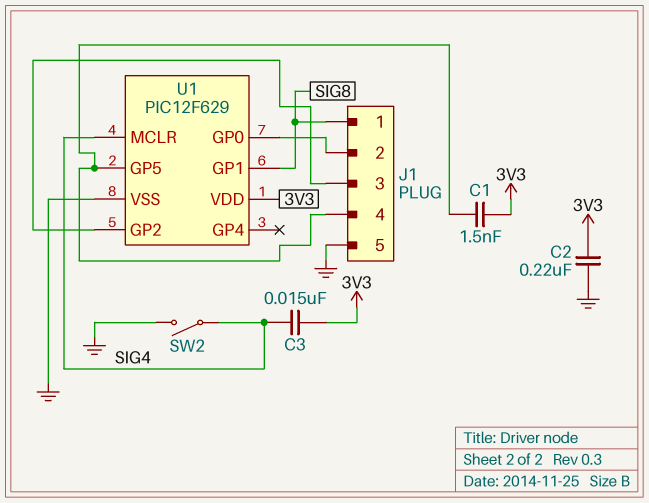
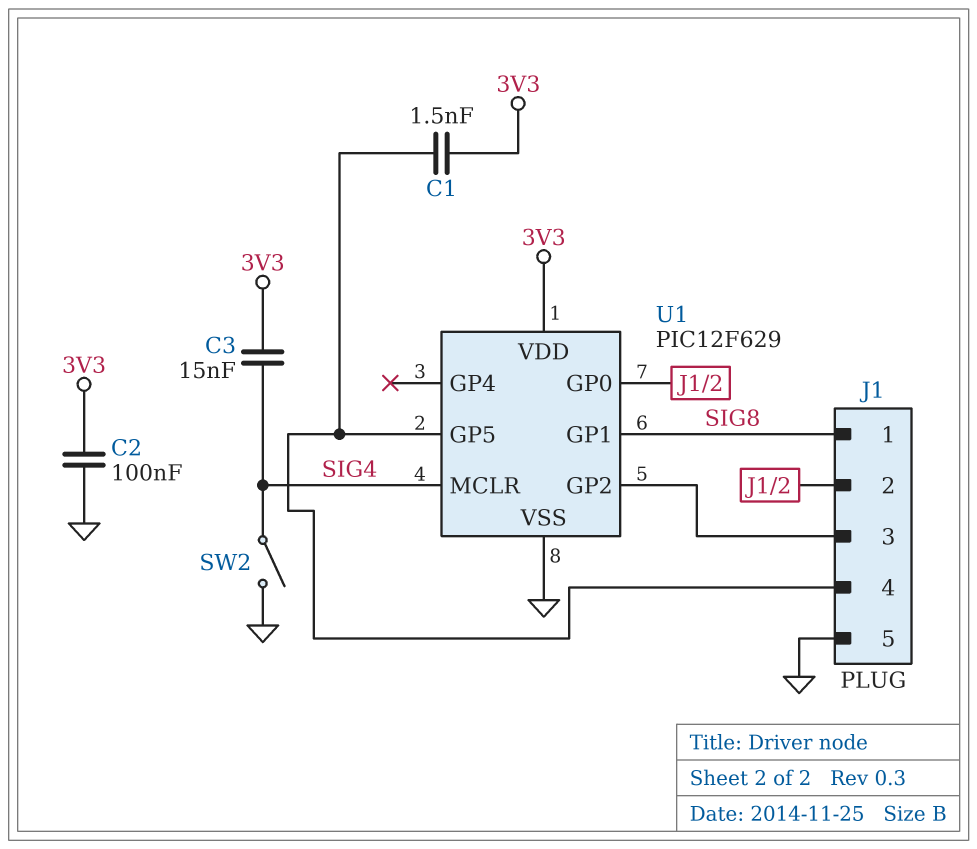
C2: 220nF (3V3, GND) -> 100nF (3V3, GND)

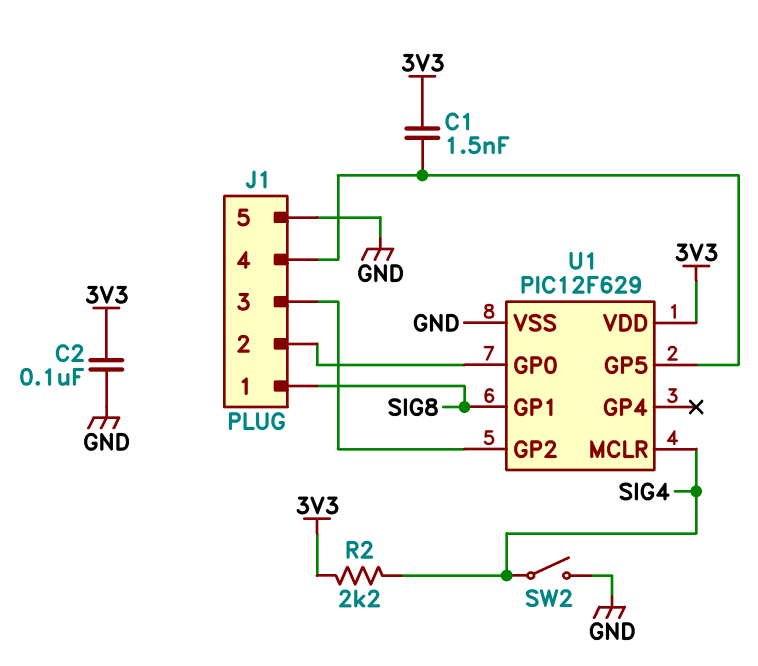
C3: 15nF (3V3, SIG4) -> none
R2: none -> 2.2k (3V3, SIG4)

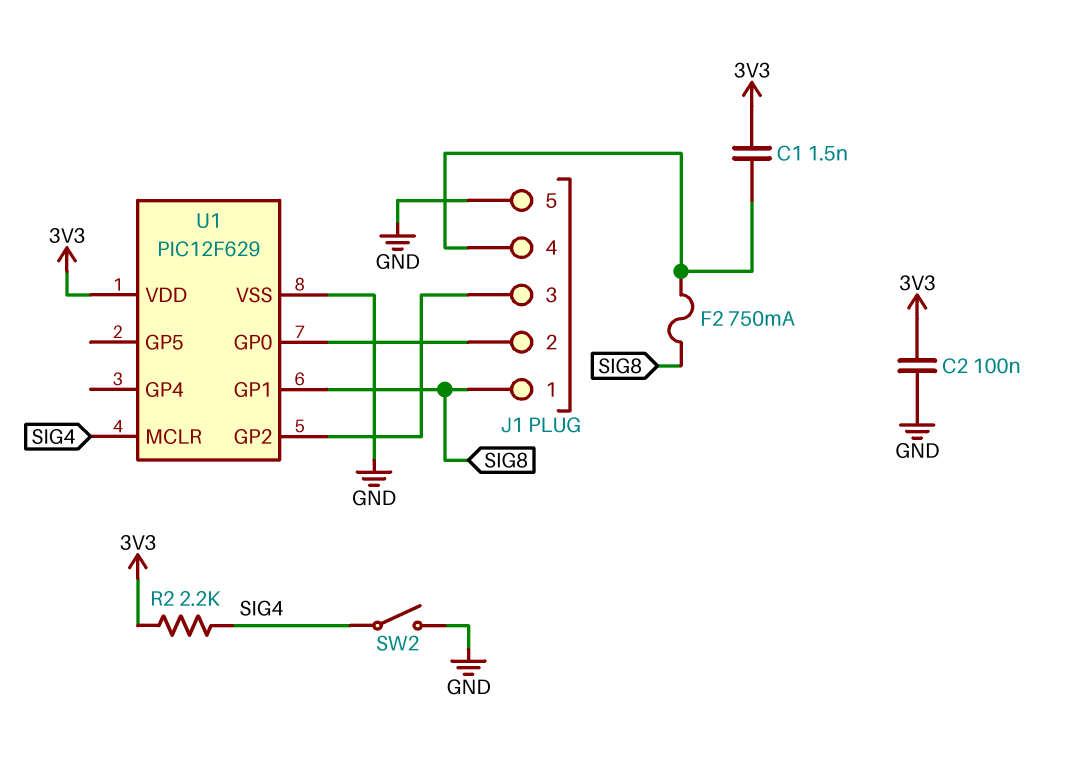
F2: none -> 750mA (J1/4, SIG8)
U1 pin GP5: J1/4 -> none

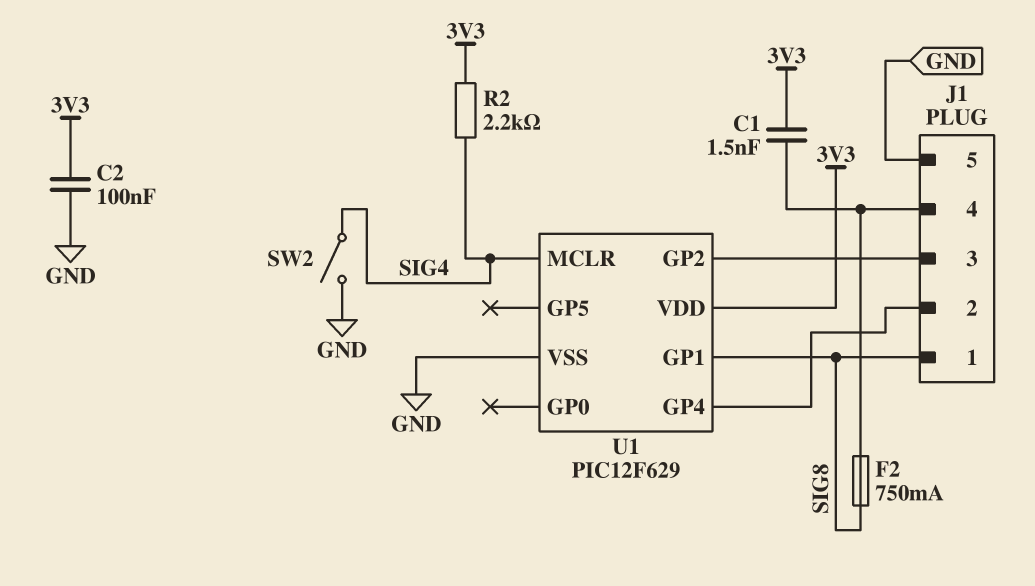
U1 pin GP0: J1/2 -> none
U1 pin GP4: none -> J1/2

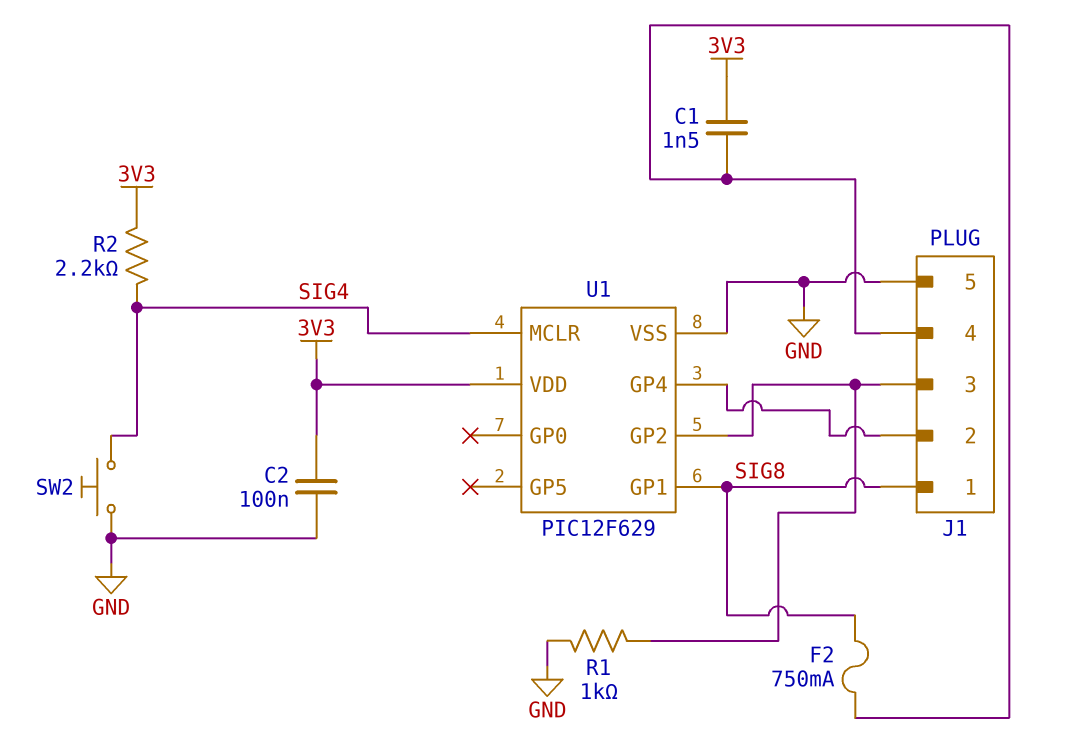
R1: none -> 1k (GND, J1/3)
SW2: switch (GND, SIG4) -> button (GND, SIG4)

